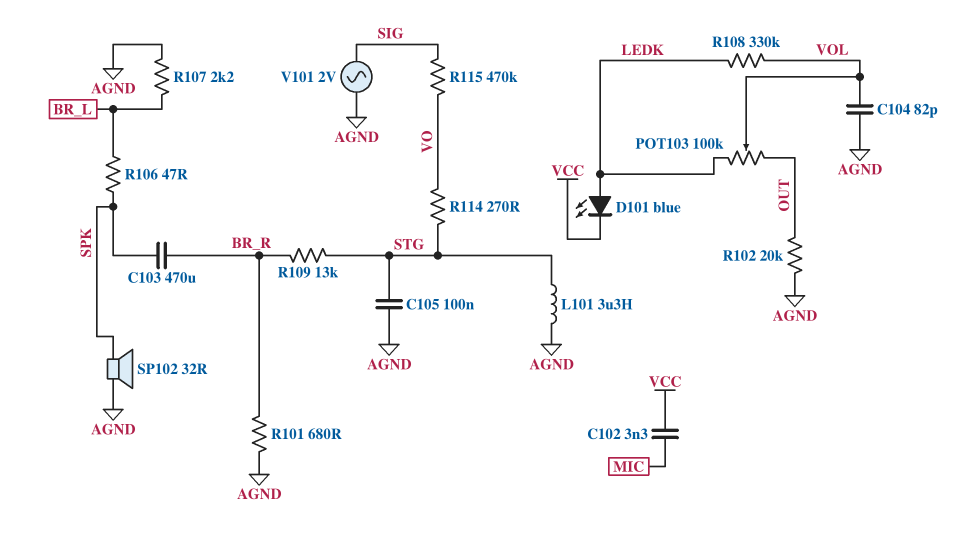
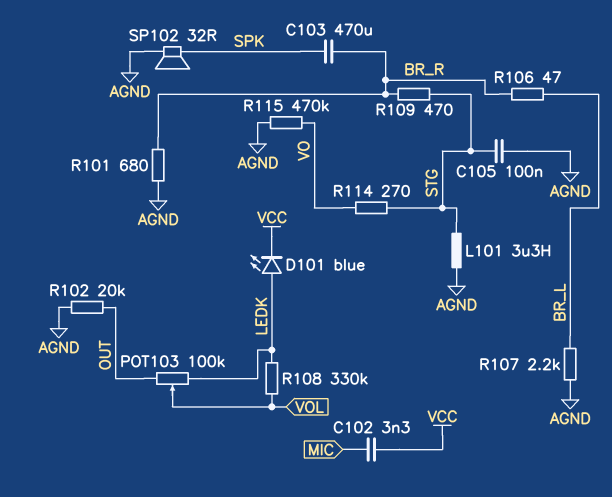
C104: 82pF (AGND, VOL) -> none
R106: 47 (BR_L, SPK) -> 47 (BR_L, BR_R)
R109: 13k (BR_R, STG) -> 470 (BR_R, STG)
R115: 470k (SIG, VO) -> 470k (AGND, VO)
V101: AC 2V (AGND, SIG) -> none

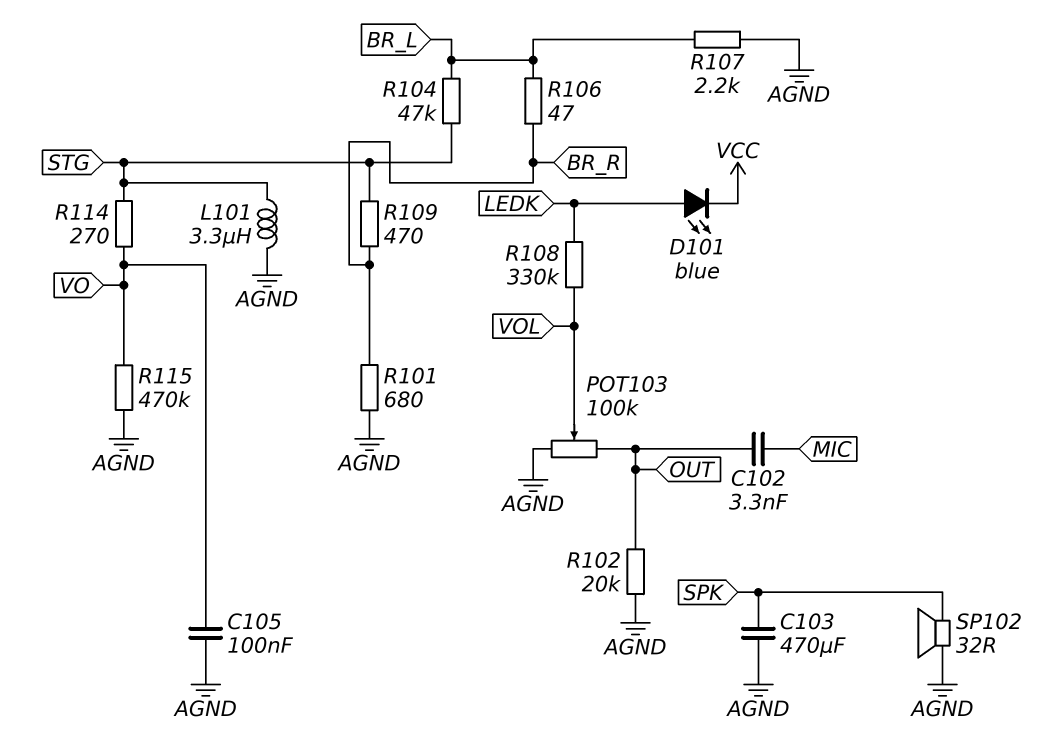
C102: 3.3nF (MIC, VCC) -> 3.3nF (MIC, OUT)
C103: 470uF (BR_R, SPK) -> 470uF (AGND, SPK)
C105: 100nF (AGND, STG) -> 100nF (AGND, VO)
POT103: 100k (LEDK, OUT, wiper VOL) -> 100k (AGND, OUT, wiper VOL)
R104: none -> 47k (BR_L, STG)

